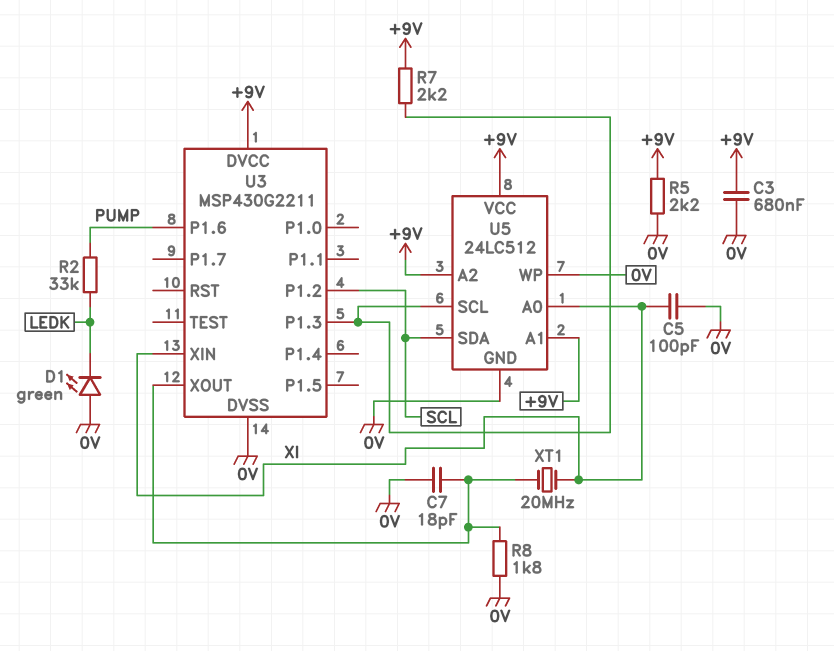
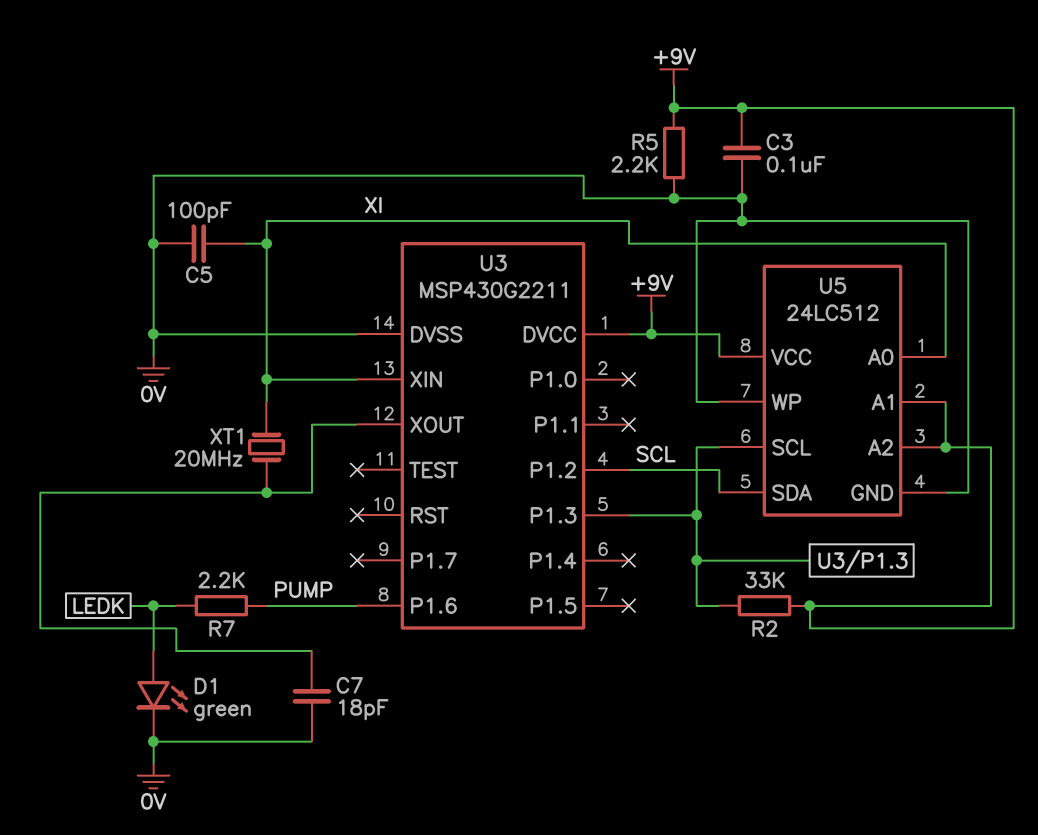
C3: 680nF (+9V, 0V) -> 100nF (+9V, 0V)
D1: LED green (A 0V, K LEDK) -> LED green (A LEDK, K 0V)
R2: 33k (LEDK, PUMP) -> 33k (+9V, U3/P1.3)
R7: 2.2k (+9V, U3/P1.3) -> 2.2k (LEDK, PUMP)
R8: 1.8k (0V, U3/XOUT) -> none

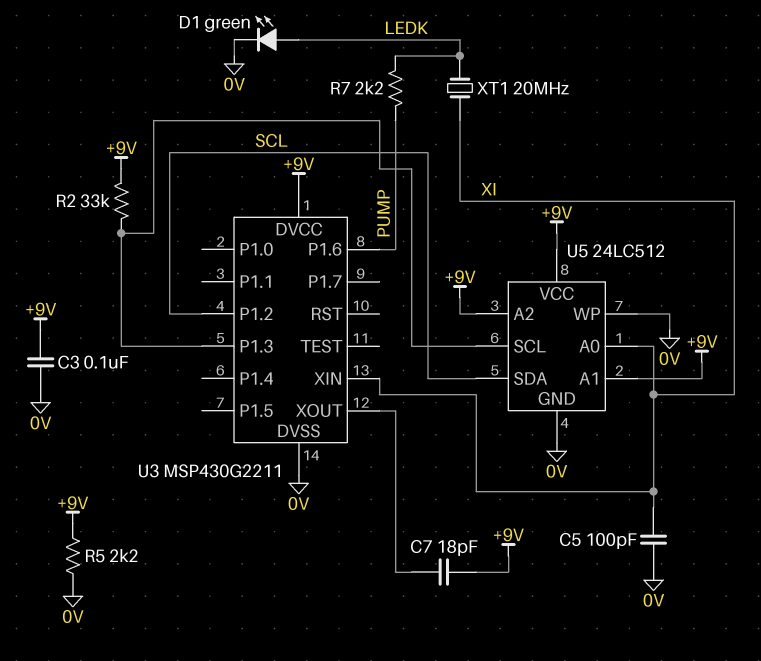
C7: 18pF (0V, U3/XOUT) -> 18pF (+9V, U3/XOUT)
XT1: 20MHz (U3/XOUT, XI) -> 20MHz (LEDK, XI)

